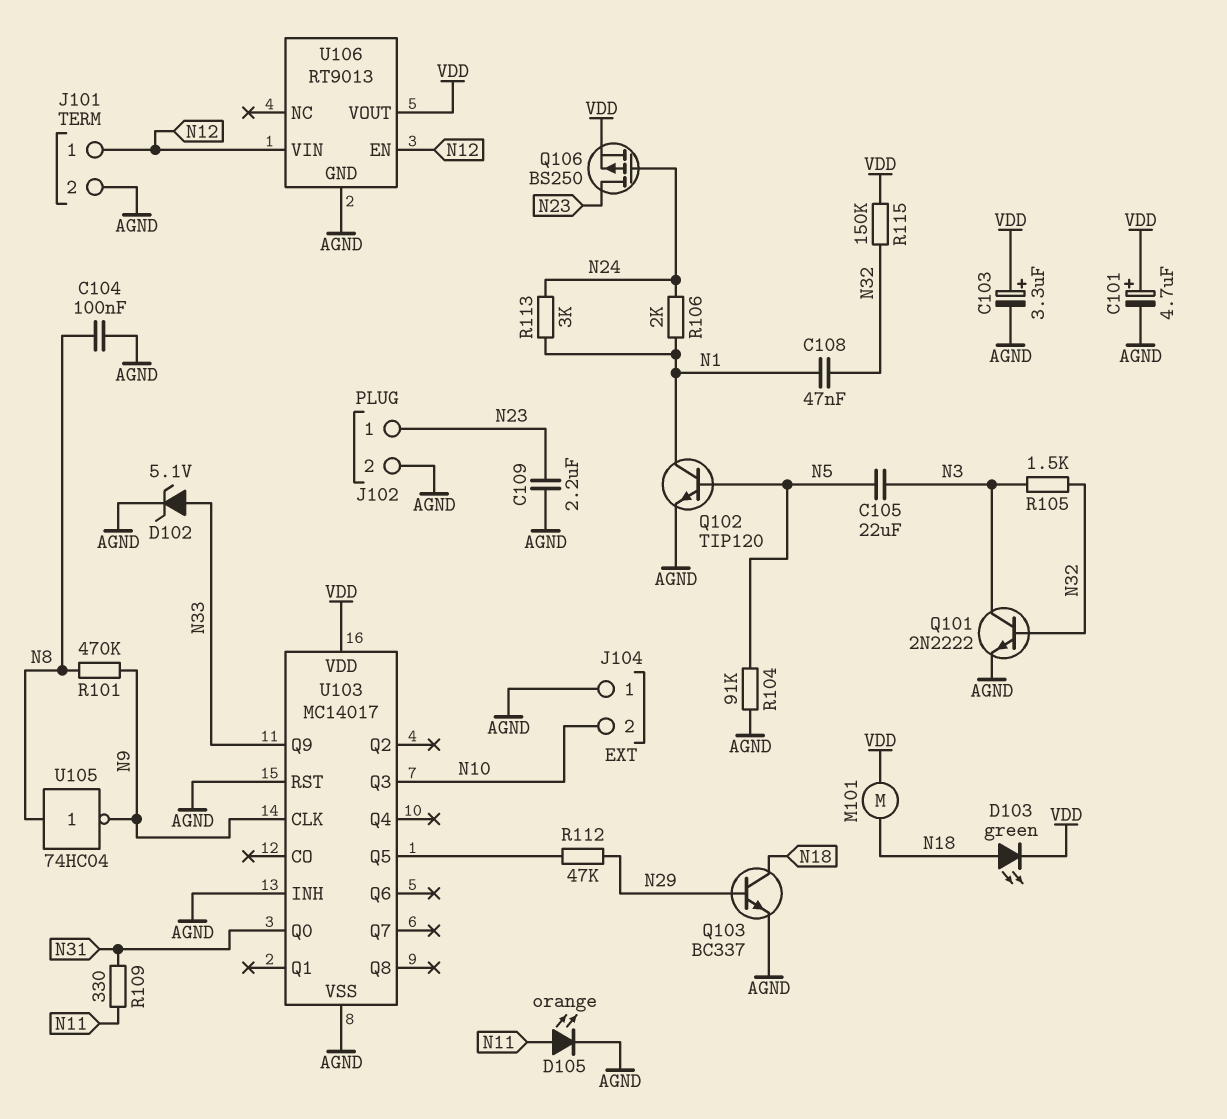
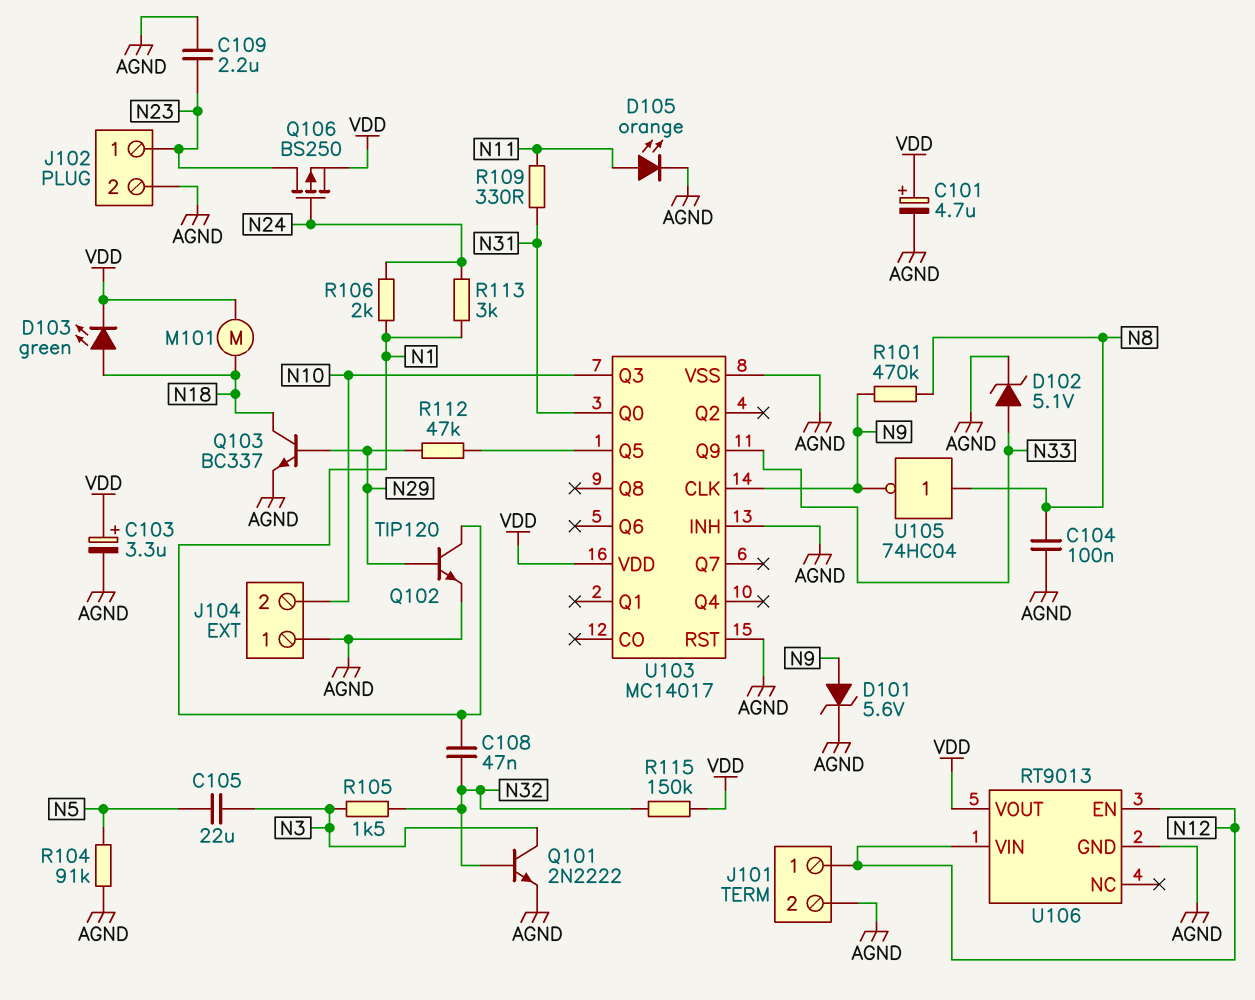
D101: none -> zener 5.6V (A N9, K AGND)
Q102: NPN TIP120 (B N5, C N1, E AGND) -> NPN TIP120 (B N29, C N1, E AGND)

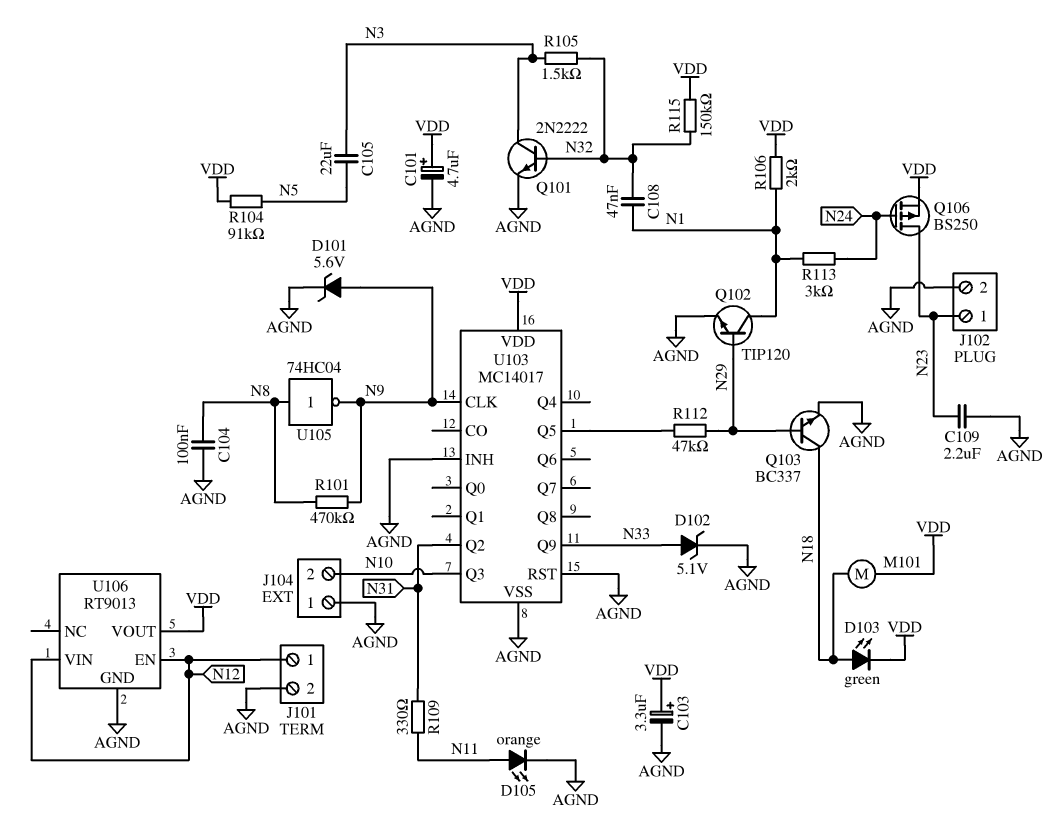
R104: 91k (AGND, N5) -> 91k (N5, VDD)
R106: 2k (N1, N24) -> 2k (N1, VDD)
U103 pin Q0: N31 -> none
U103 pin Q2: none -> N31

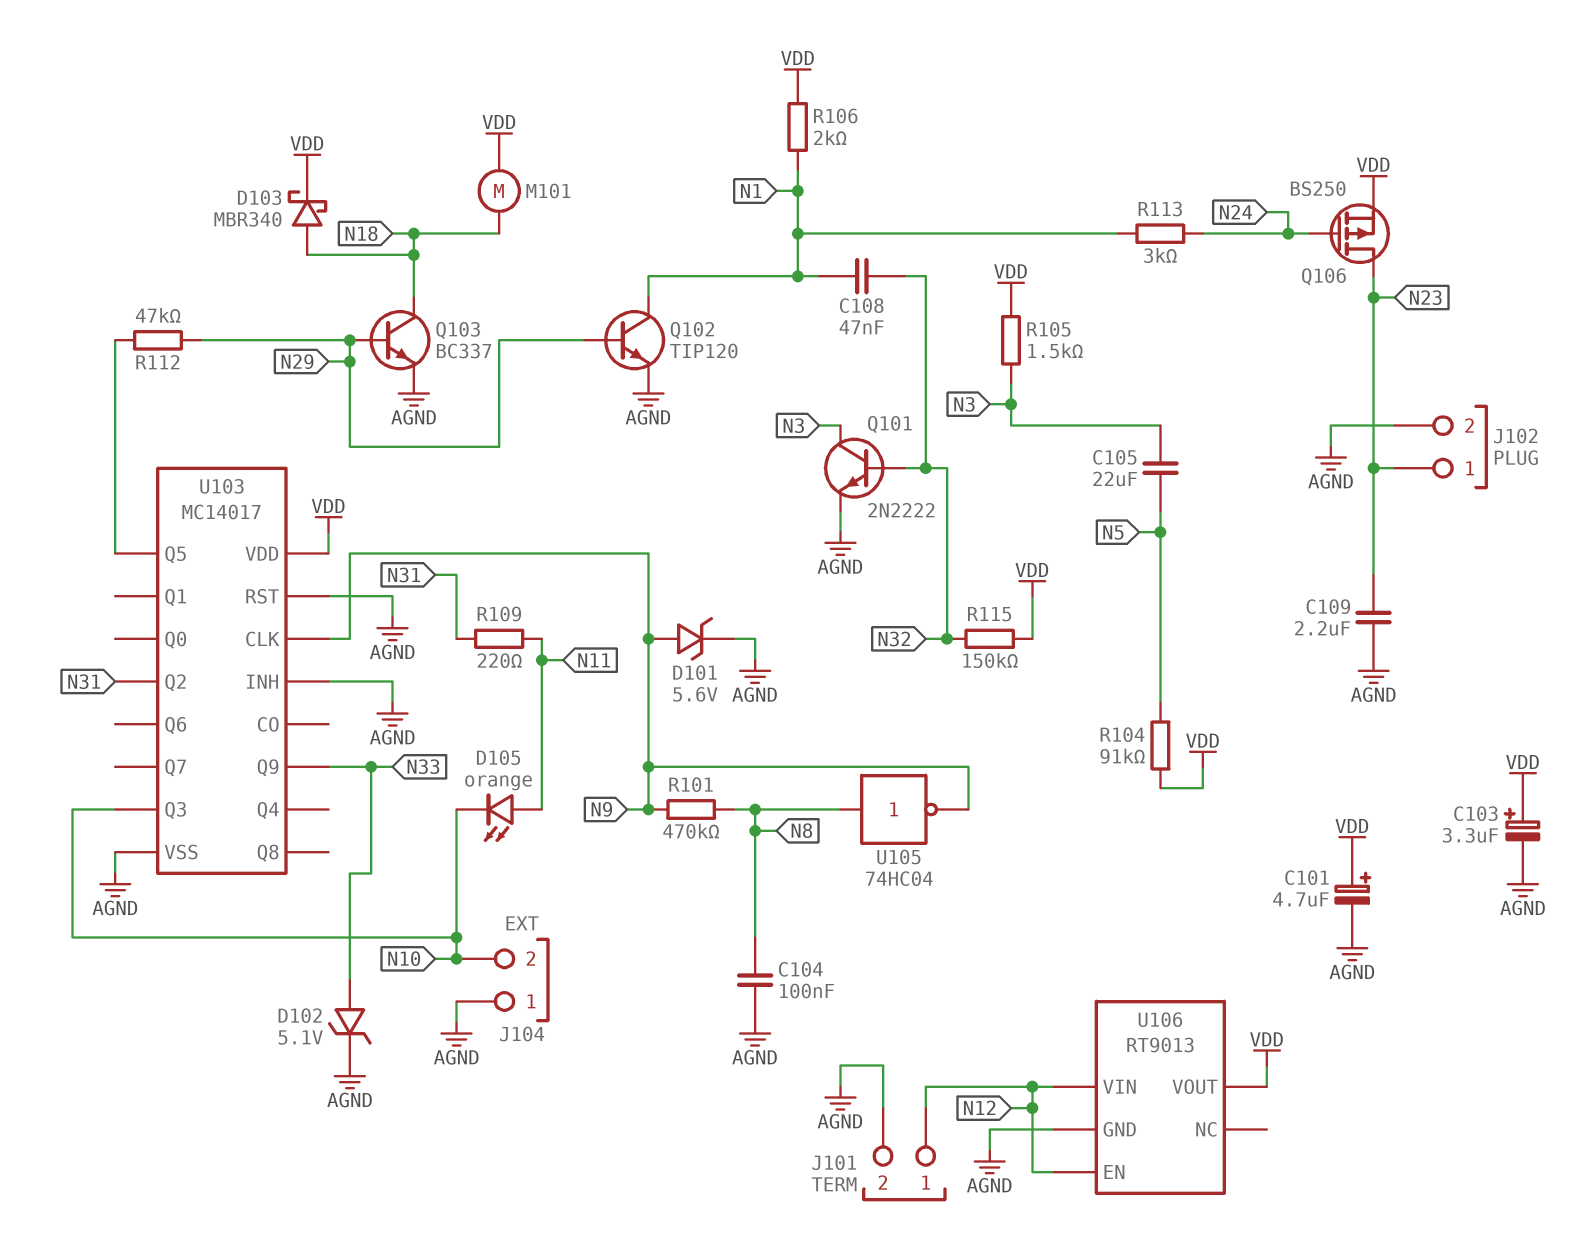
D103: LED green (A N18, K VDD) -> schottky MBR340 (A N18, K VDD)
D105: LED orange (A N11, K AGND) -> LED orange (A N11, K N10)
R105: 1.5k (N3, N32) -> 1.5k (N3, VDD)
R109: 330 (N11, N31) -> 220 (N11, N31)

